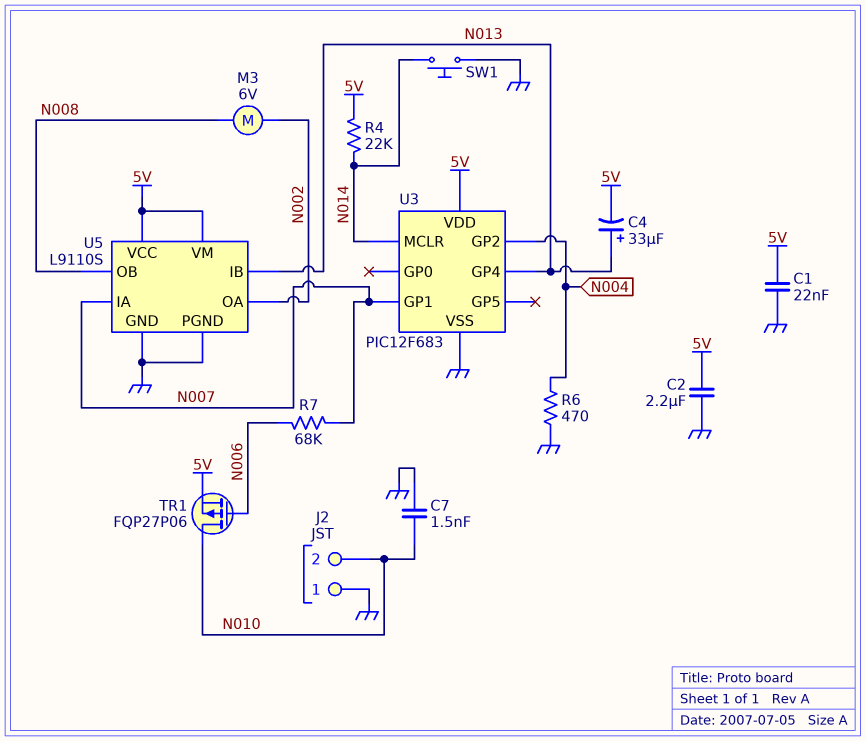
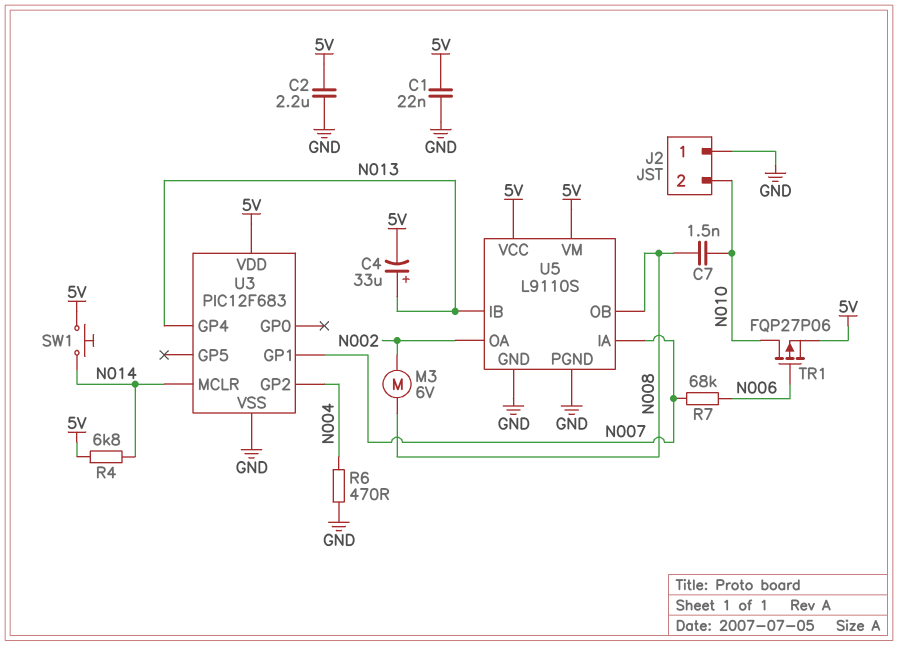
C7: 1.5nF (GND, N010) -> 1.5nF (N008, N010)
R4: 22k (5V, N014) -> 6.8k (5V, N014)
SW1: button (GND, N014) -> button (5V, N014)

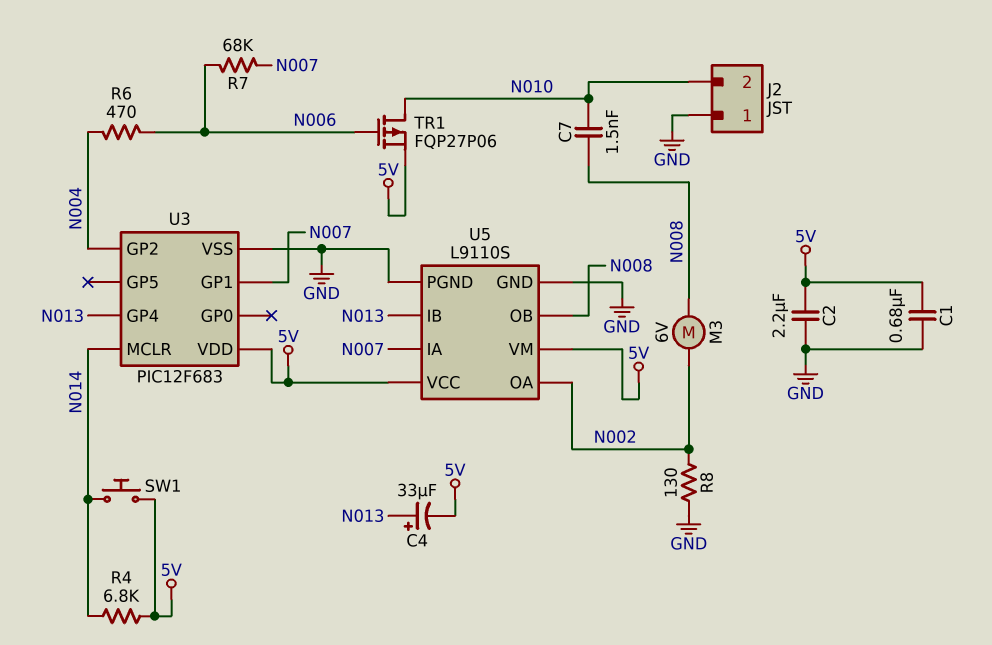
C1: 22nF (5V, GND) -> 680nF (5V, GND)
R6: 470 (GND, N004) -> 470 (N004, N006)
R8: none -> 130 (GND, N002)

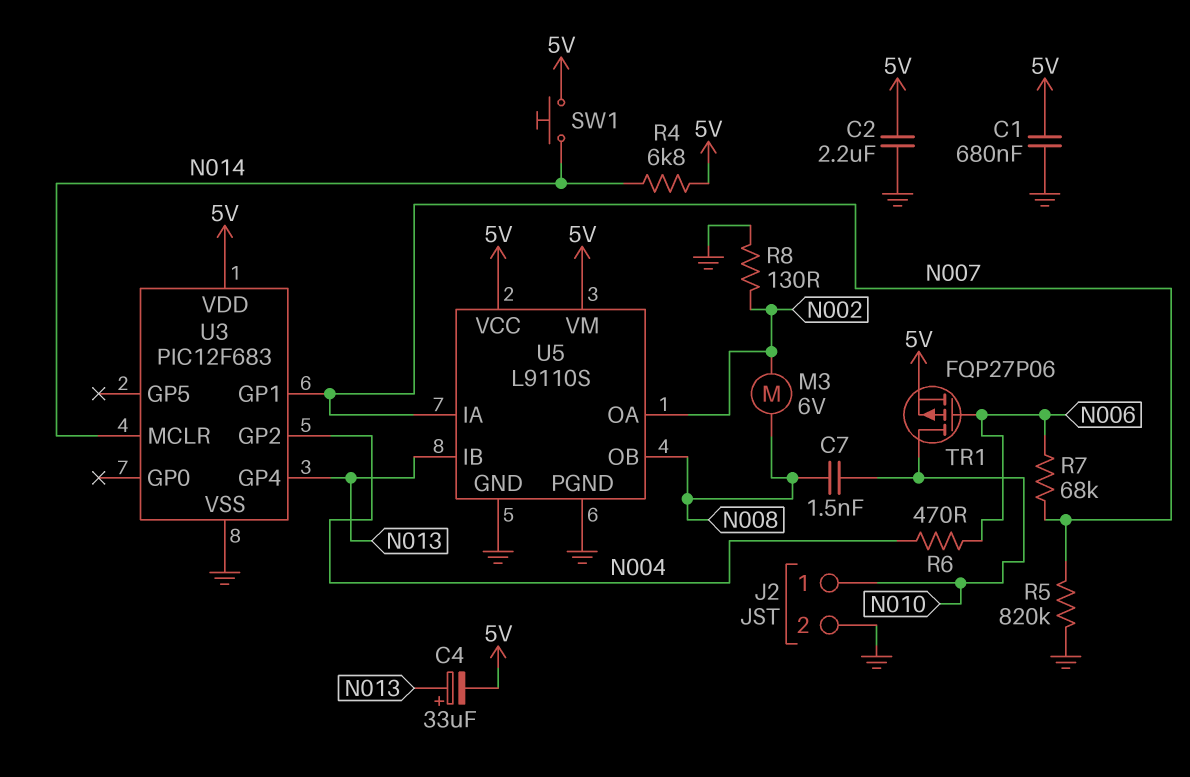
J2 pin 1: GND -> N010
J2 pin 2: N010 -> GND
R5: none -> 820k (GND, N007)

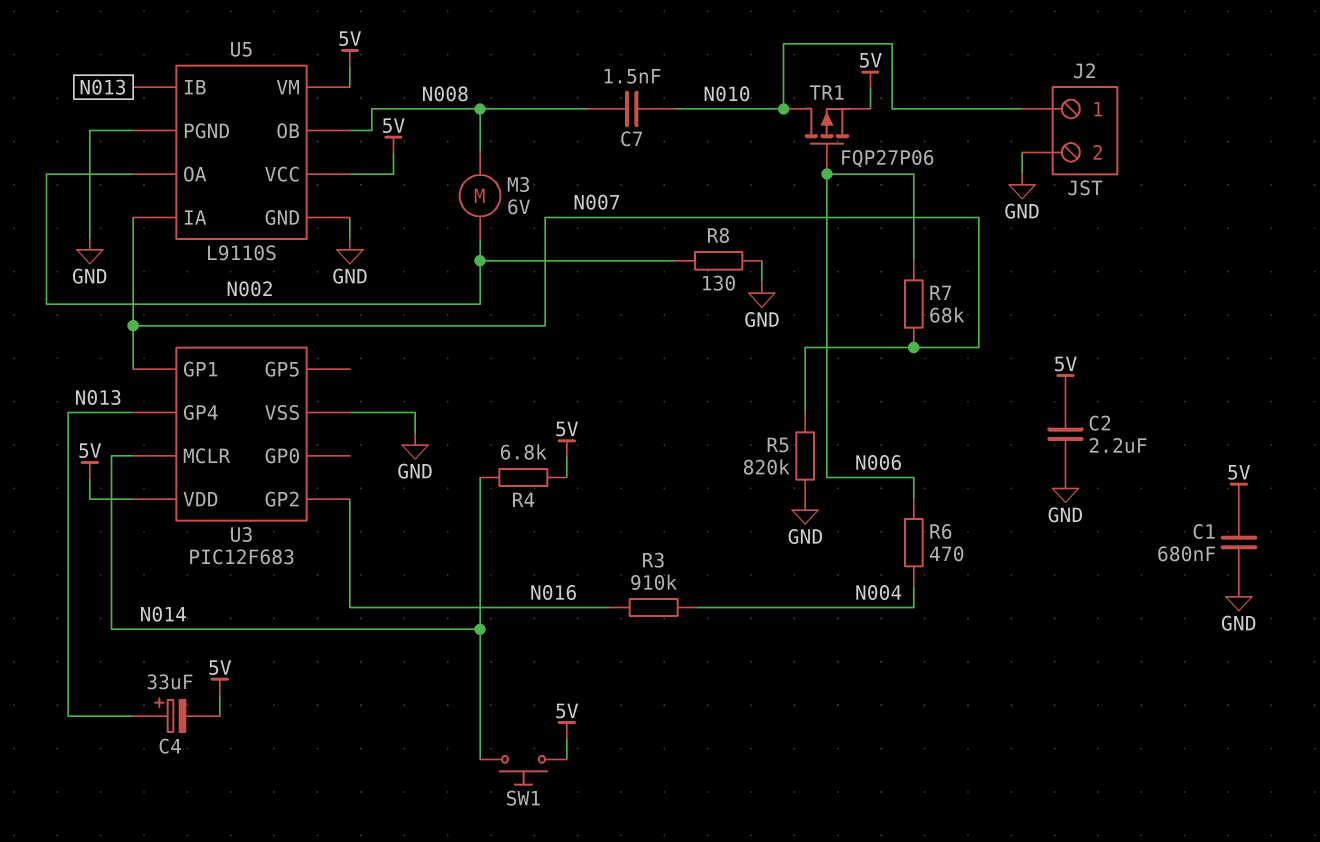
R3: none -> 910k (N004, N016)
U3 pin GP2: N004 -> N016

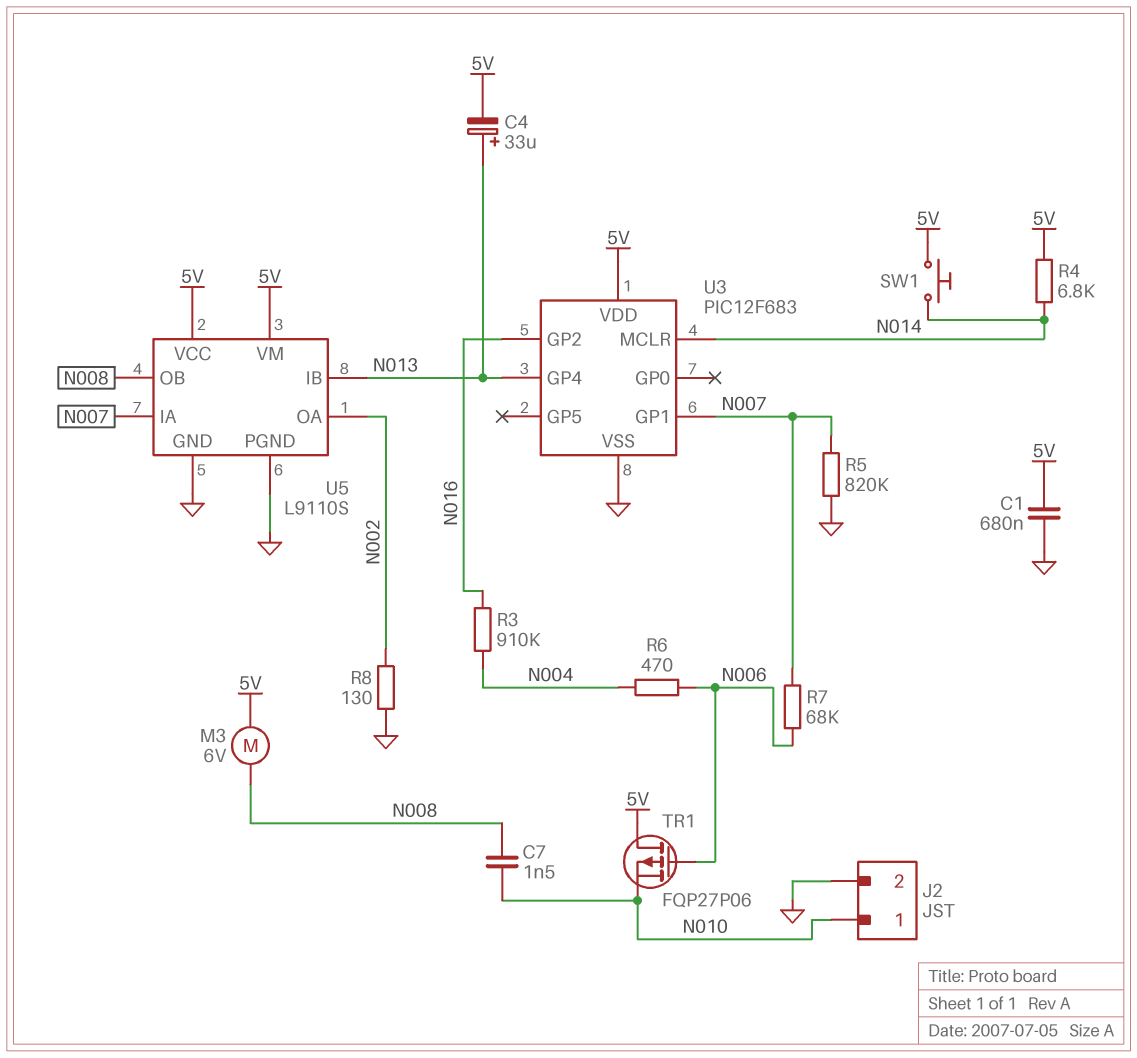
C2: 2.2uF (5V, GND) -> none
M3: motor 6V (N002, N008) -> motor 6V (5V, N008)
TR1: PMOS FQP27P06 (G N006, D N010, S 5V) -> PMOS FQP27P06 (G N006, D 5V, S N010)

